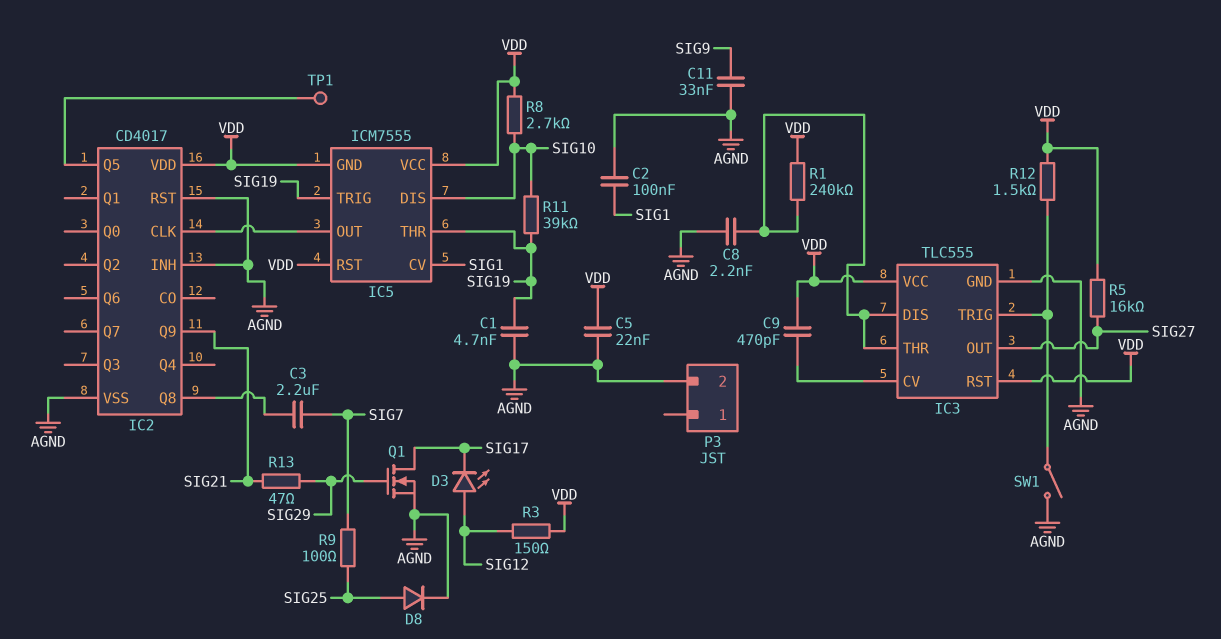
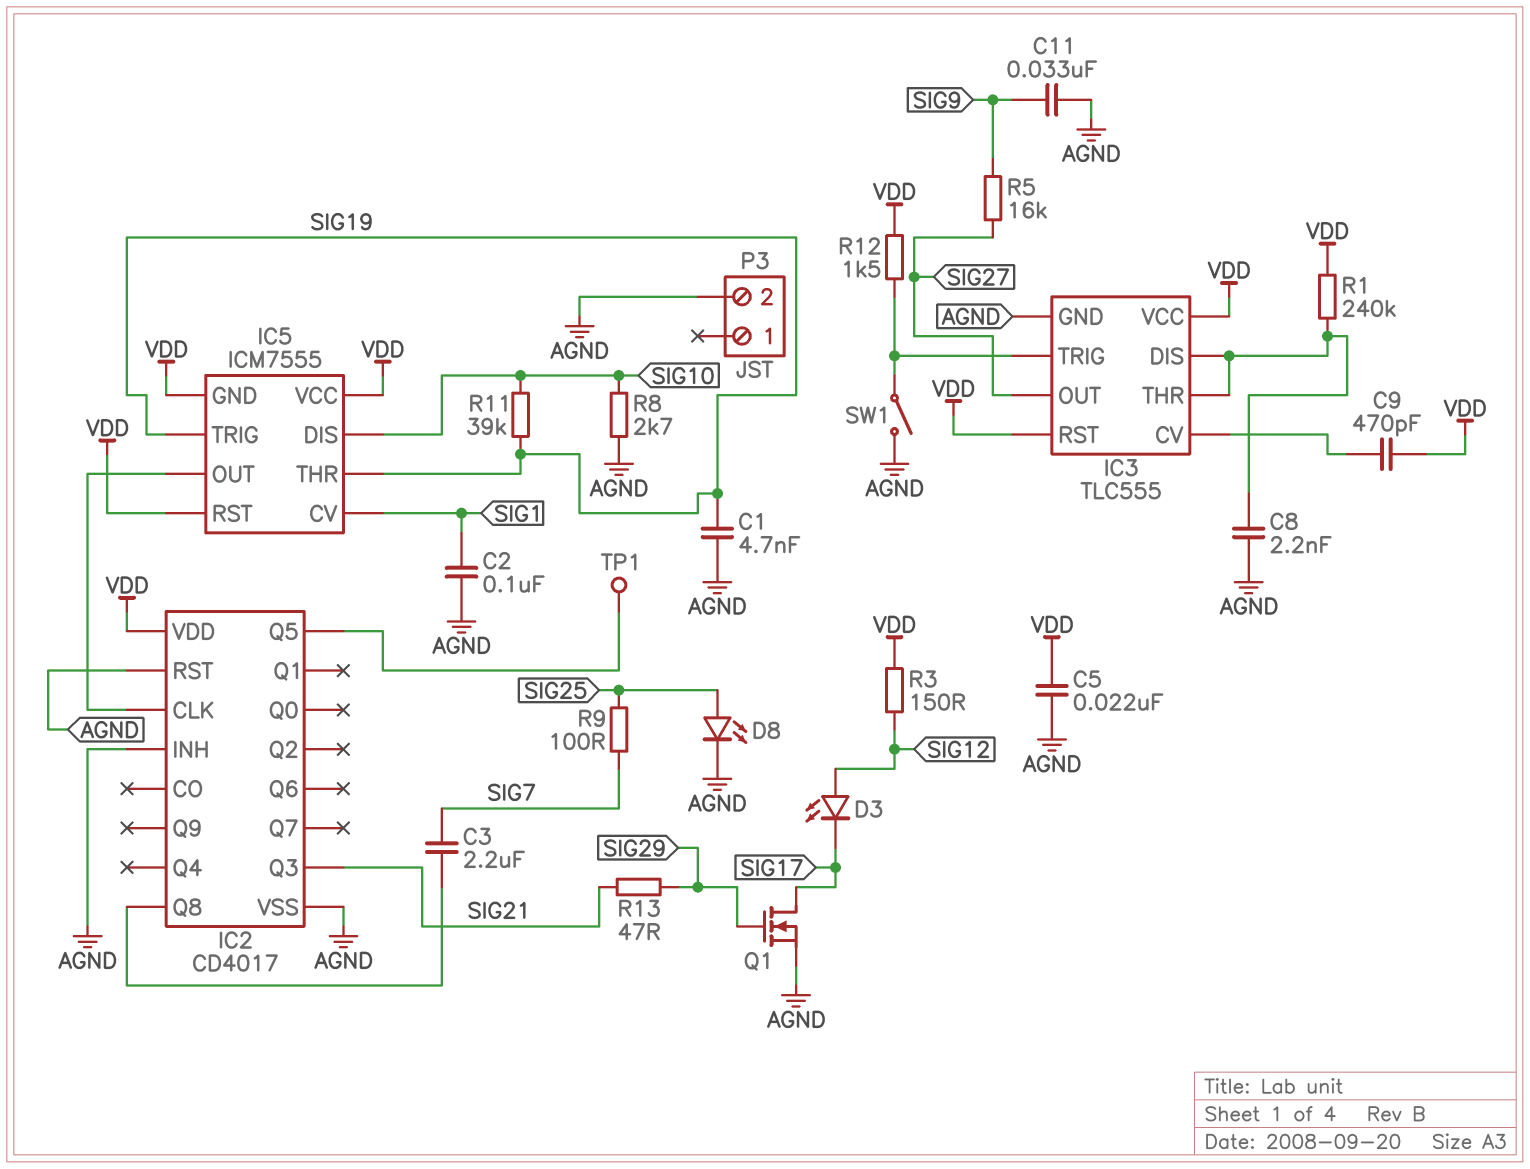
D8: diode (A SIG25, K AGND) -> LED (A SIG25, K AGND)
IC2 pin Q3: none -> SIG21
IC2 pin Q9: SIG21 -> none
R5: 16k (SIG27, VDD) -> 16k (SIG9, SIG27)
R8: 2.7k (SIG10, VDD) -> 2.7k (AGND, SIG10)

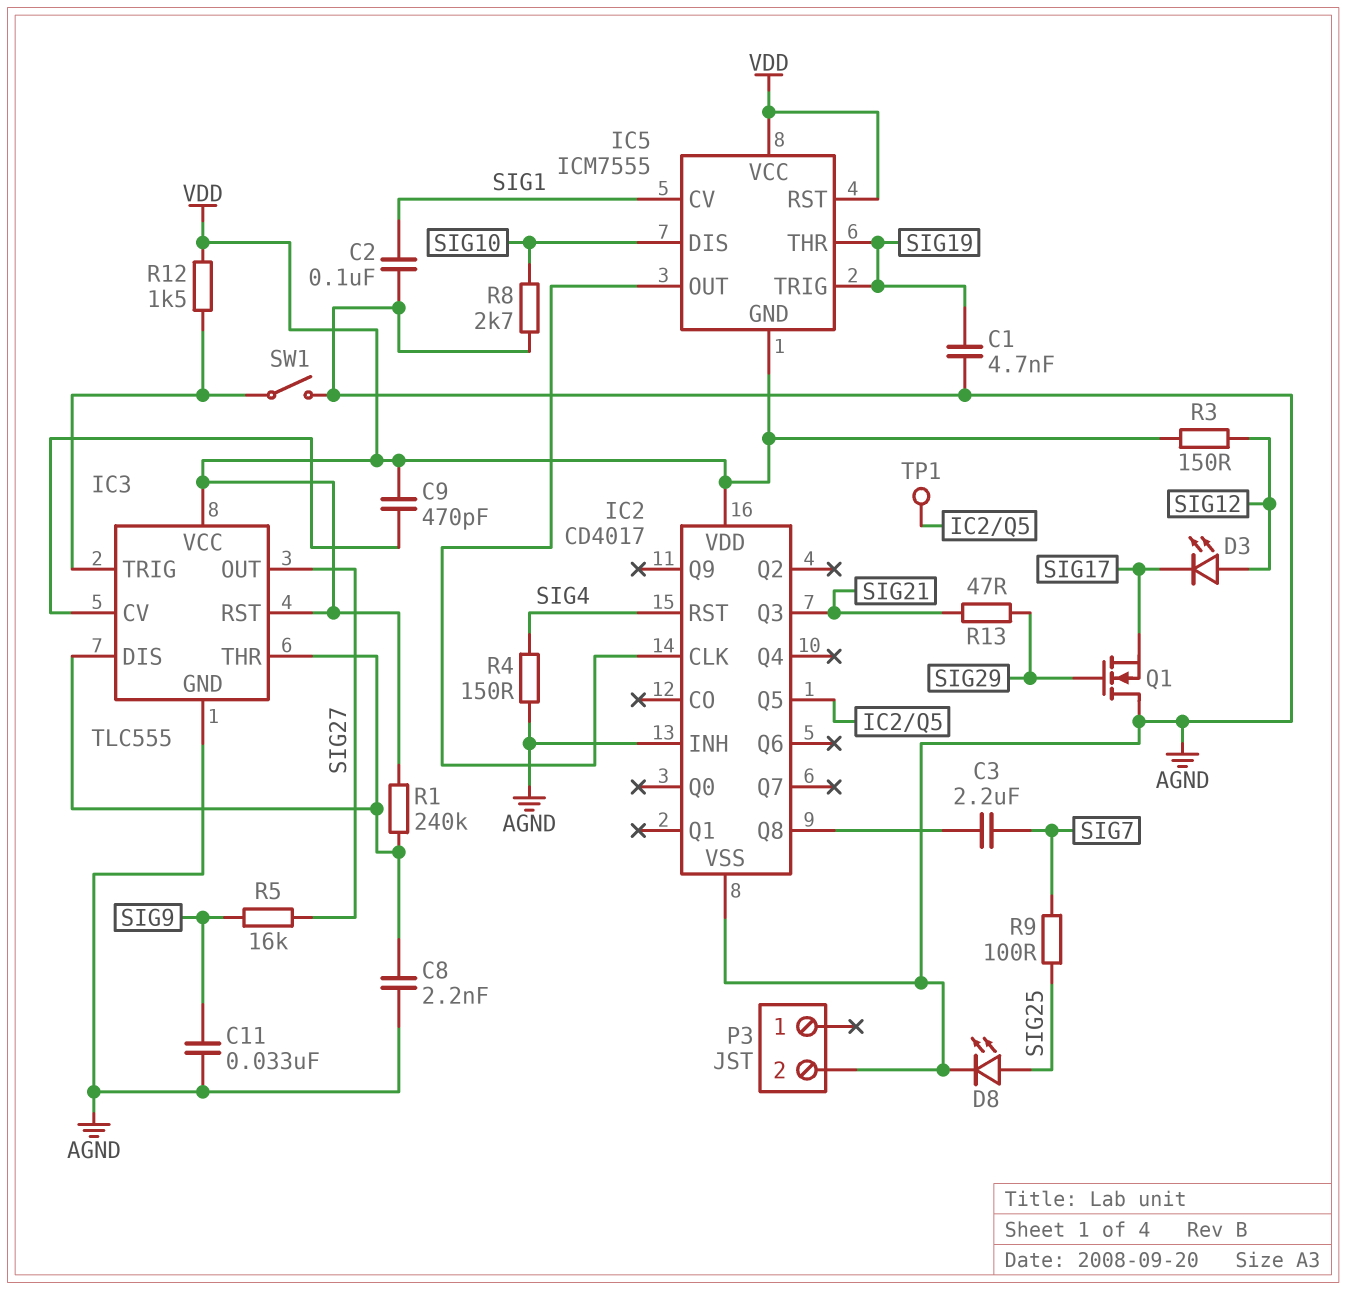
C5: 22nF (AGND, VDD) -> none
IC2 pin RST: AGND -> SIG4
Q1: NMOS (G SIG29, D SIG17, S AGND) -> NMOS (G SIG29, D AGND, S SIG17)
R4: none -> 150 (AGND, SIG4)
R11: 39k (SIG10, SIG19) -> none

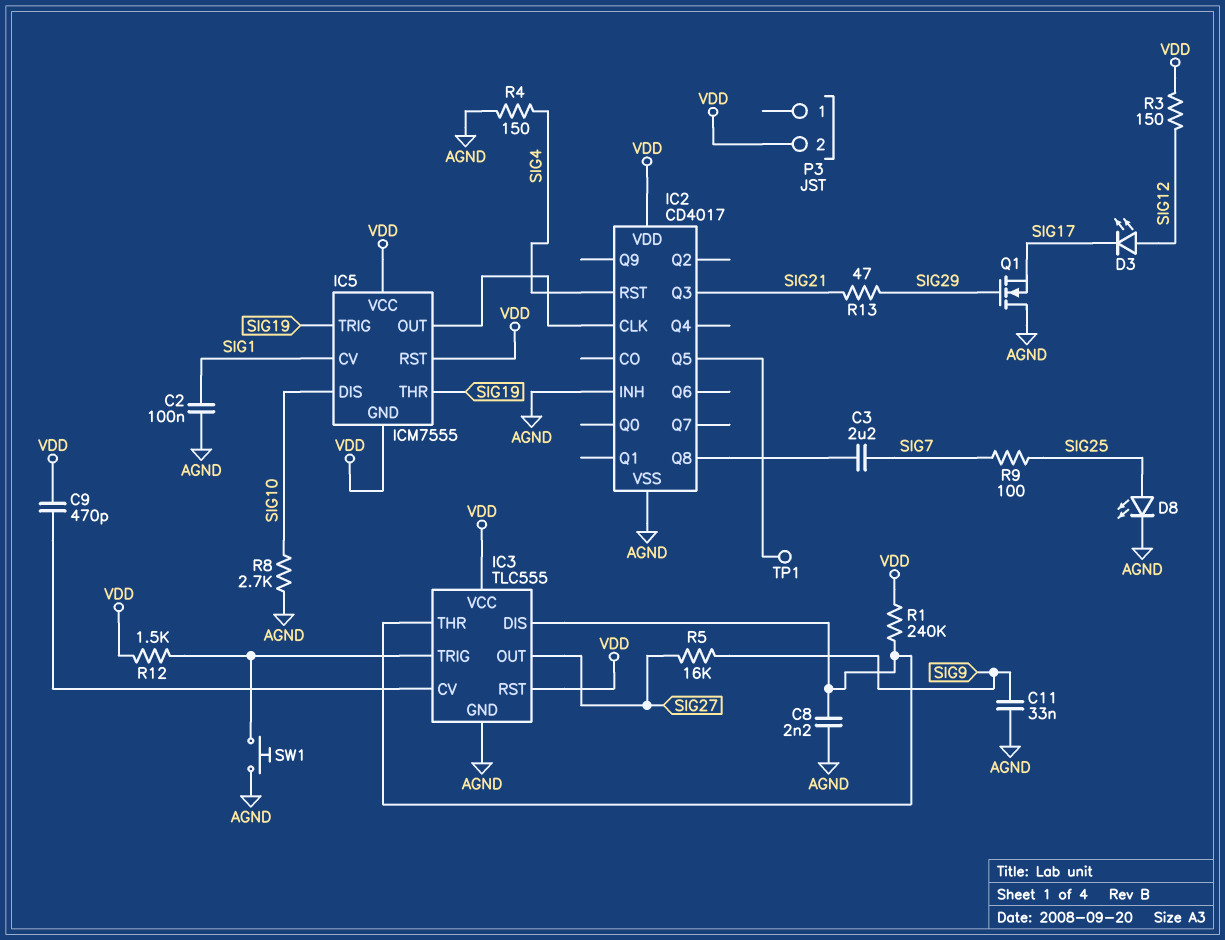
C1: 4.7nF (AGND, SIG19) -> none
P3 pin 2: AGND -> VDD
SW1: switch (AGND, IC3/TRIG) -> button (AGND, IC3/TRIG)

